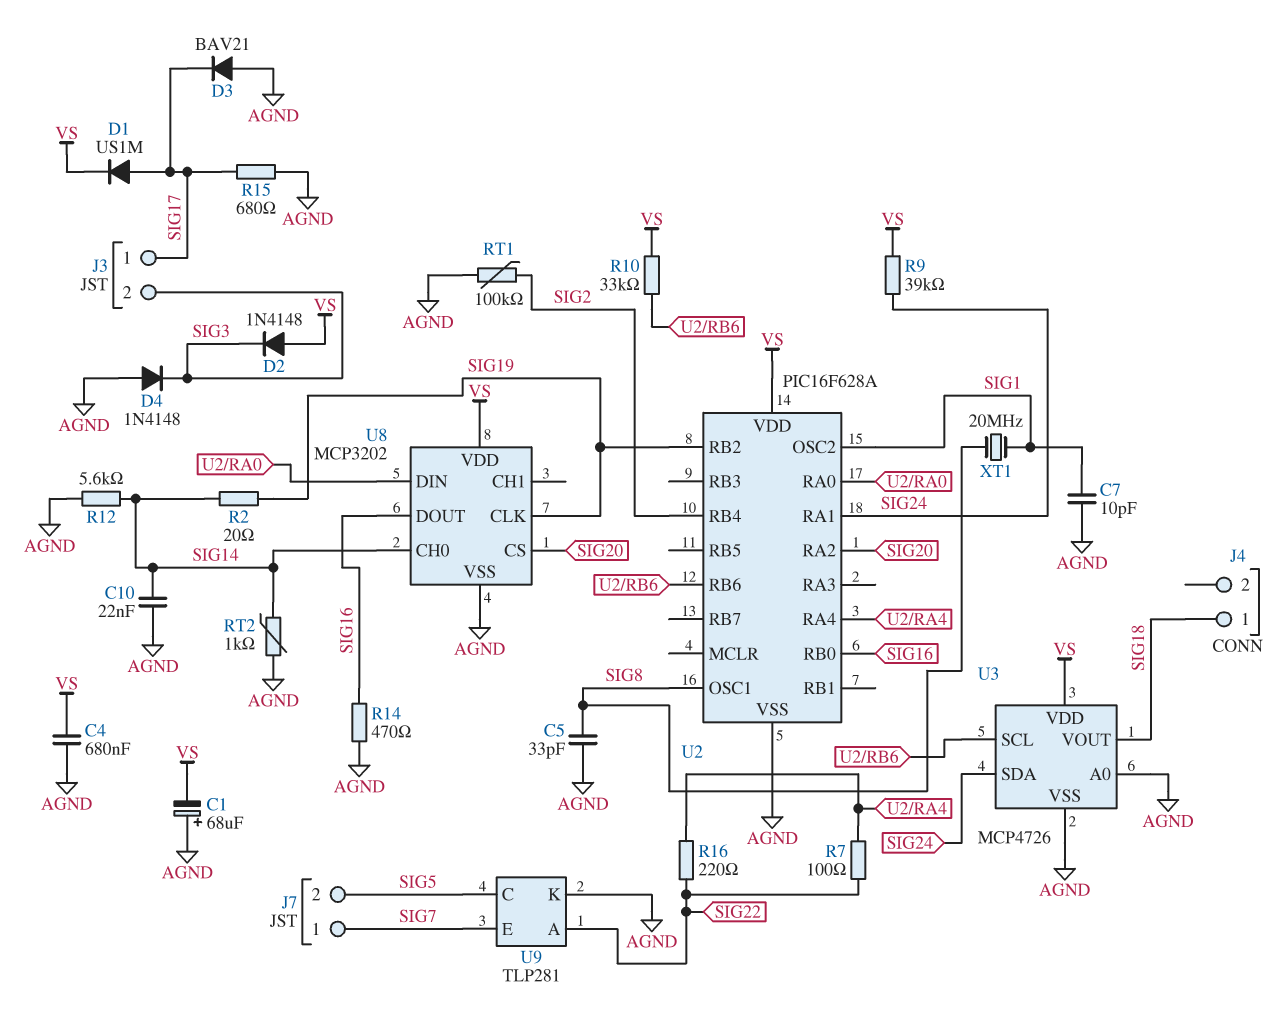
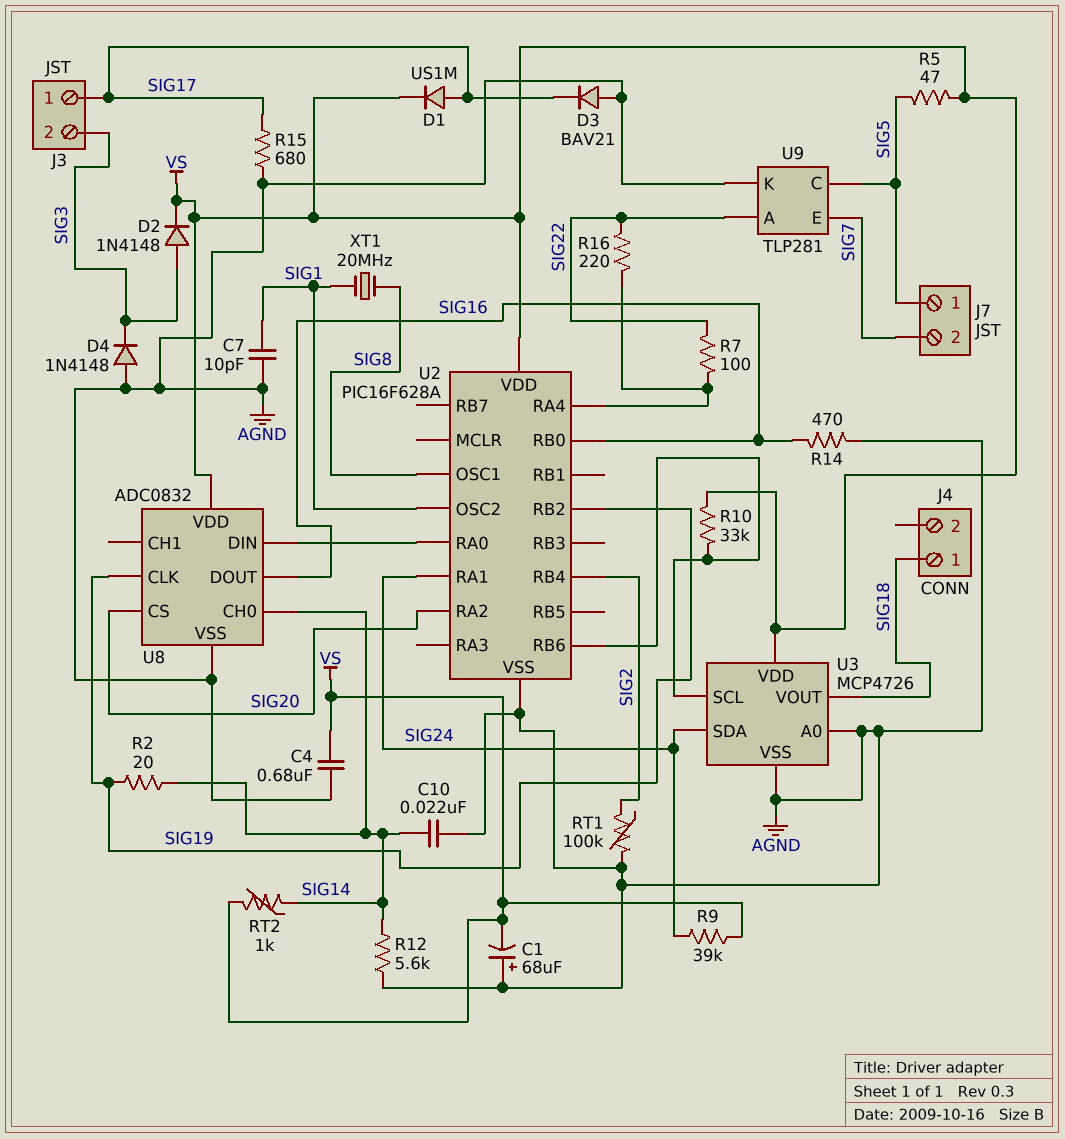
C5: 33pF (AGND, SIG8) -> none
D2: diode 1N4148 (A VS, K SIG3) -> diode 1N4148 (A SIG3, K VS)
J7 pin 1: SIG7 -> SIG5
J7 pin 2: SIG5 -> SIG7
R5: none -> 47 (SIG5, VS)
RT2: 1k (AGND, SIG14) -> 1k (SIG14, VS)
U8: MCP3202 -> ADC0832

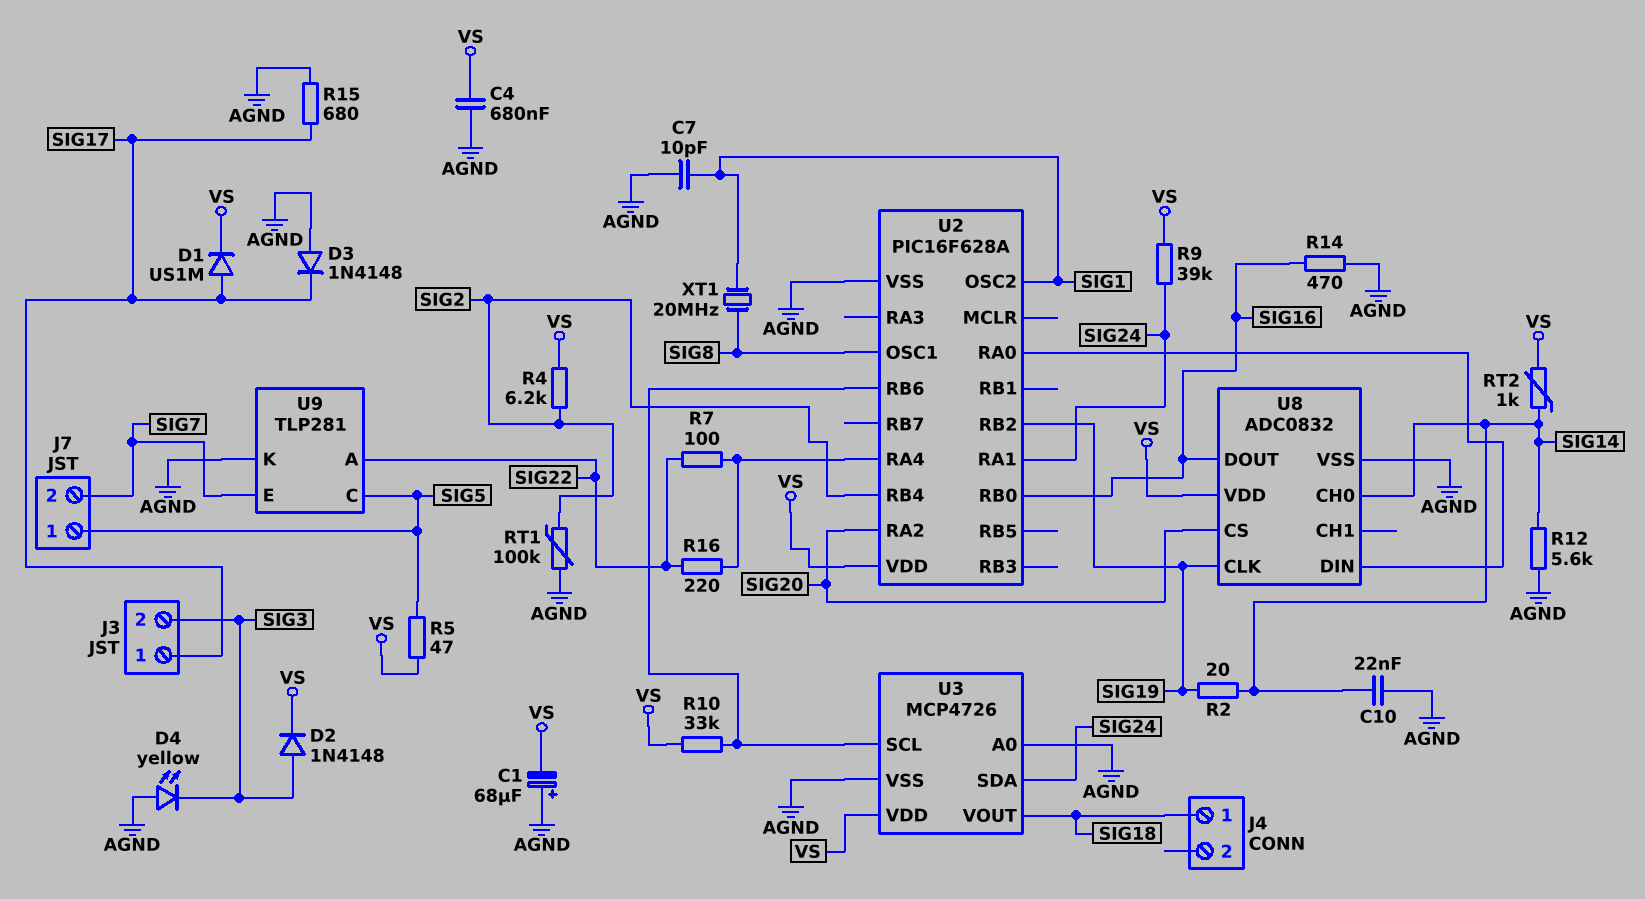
D3: diode BAV21 (A AGND, K SIG17) -> diode 1N4148 (A AGND, K SIG17)
D4: diode 1N4148 (A AGND, K SIG3) -> LED yellow (A AGND, K SIG3)
R4: none -> 6.2k (SIG2, VS)

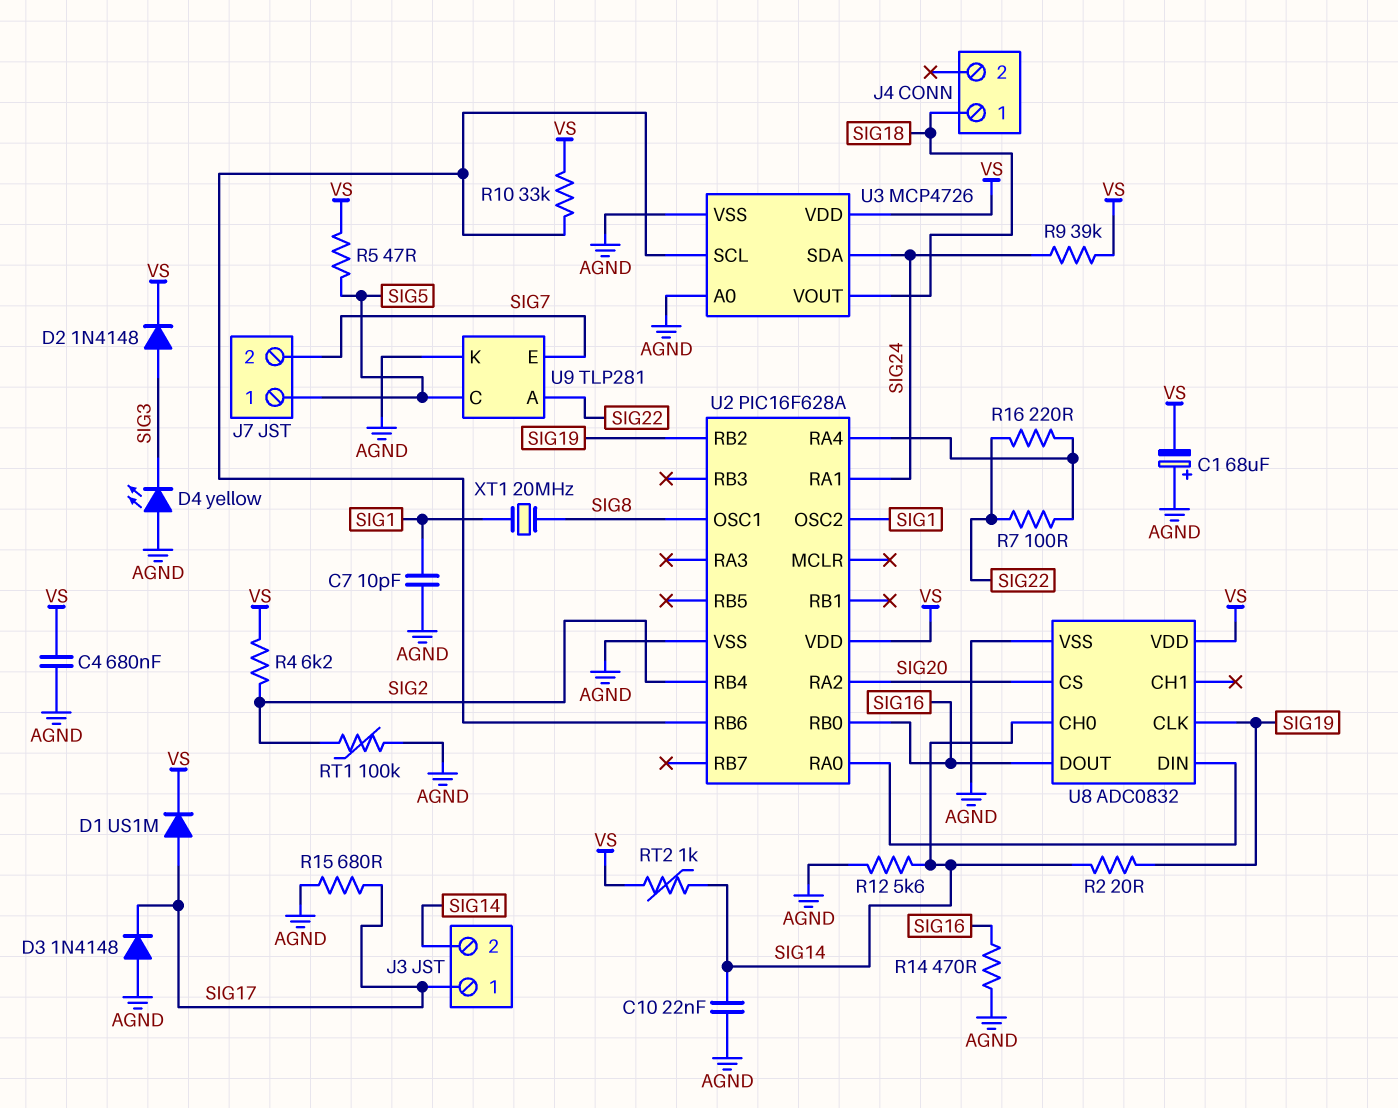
J3 pin 2: SIG3 -> SIG14

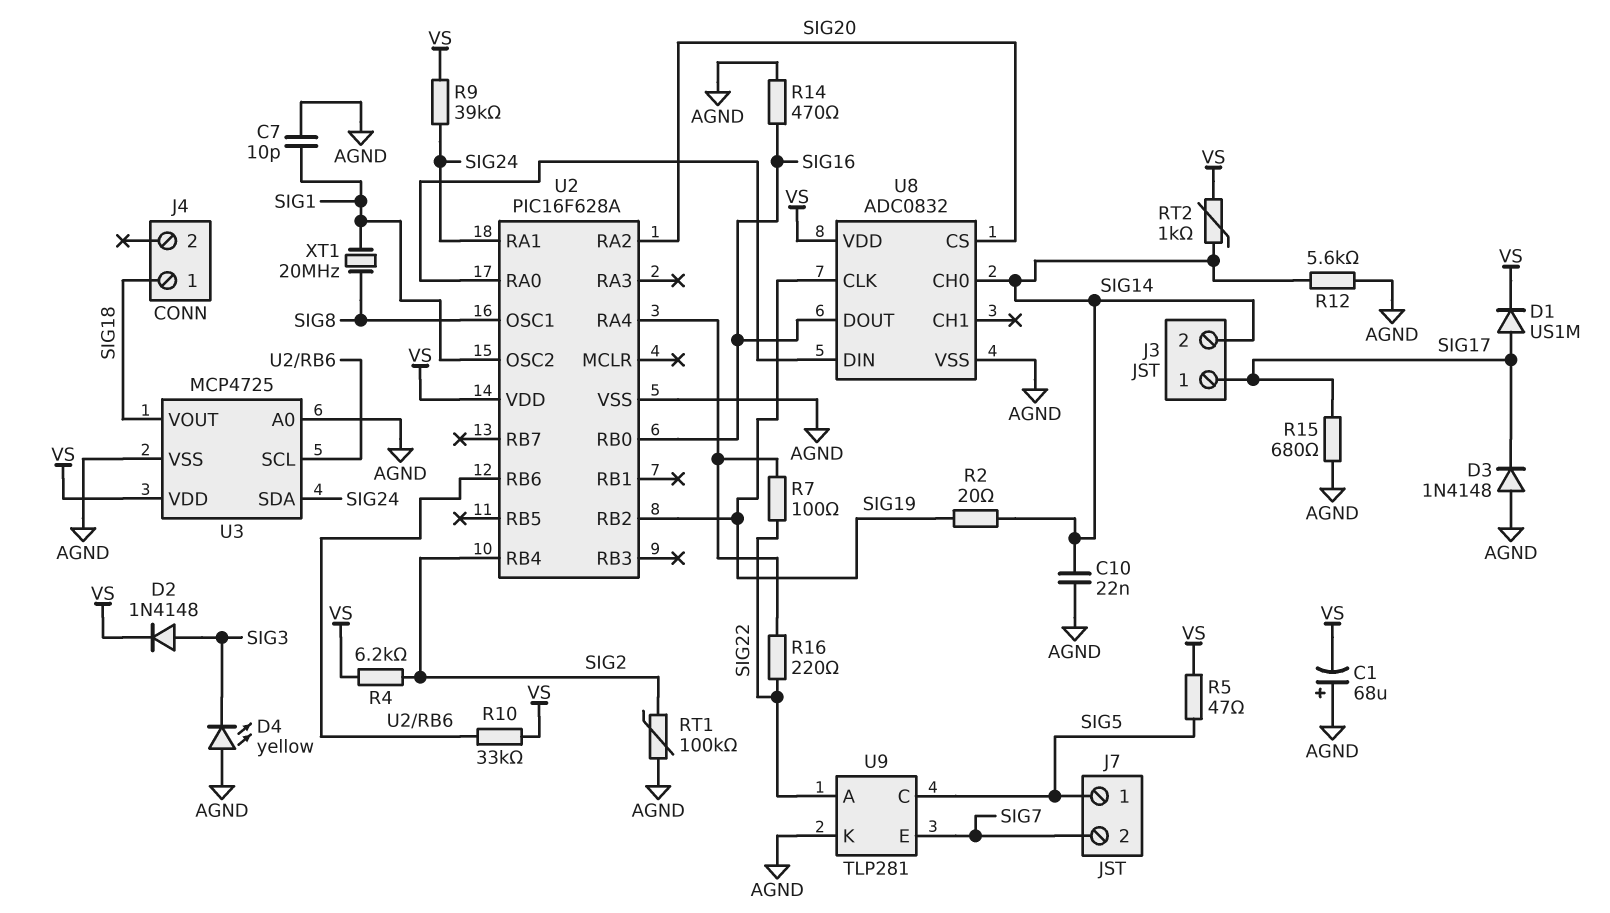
C4: 680nF (AGND, VS) -> none
U3: MCP4726 -> MCP4725

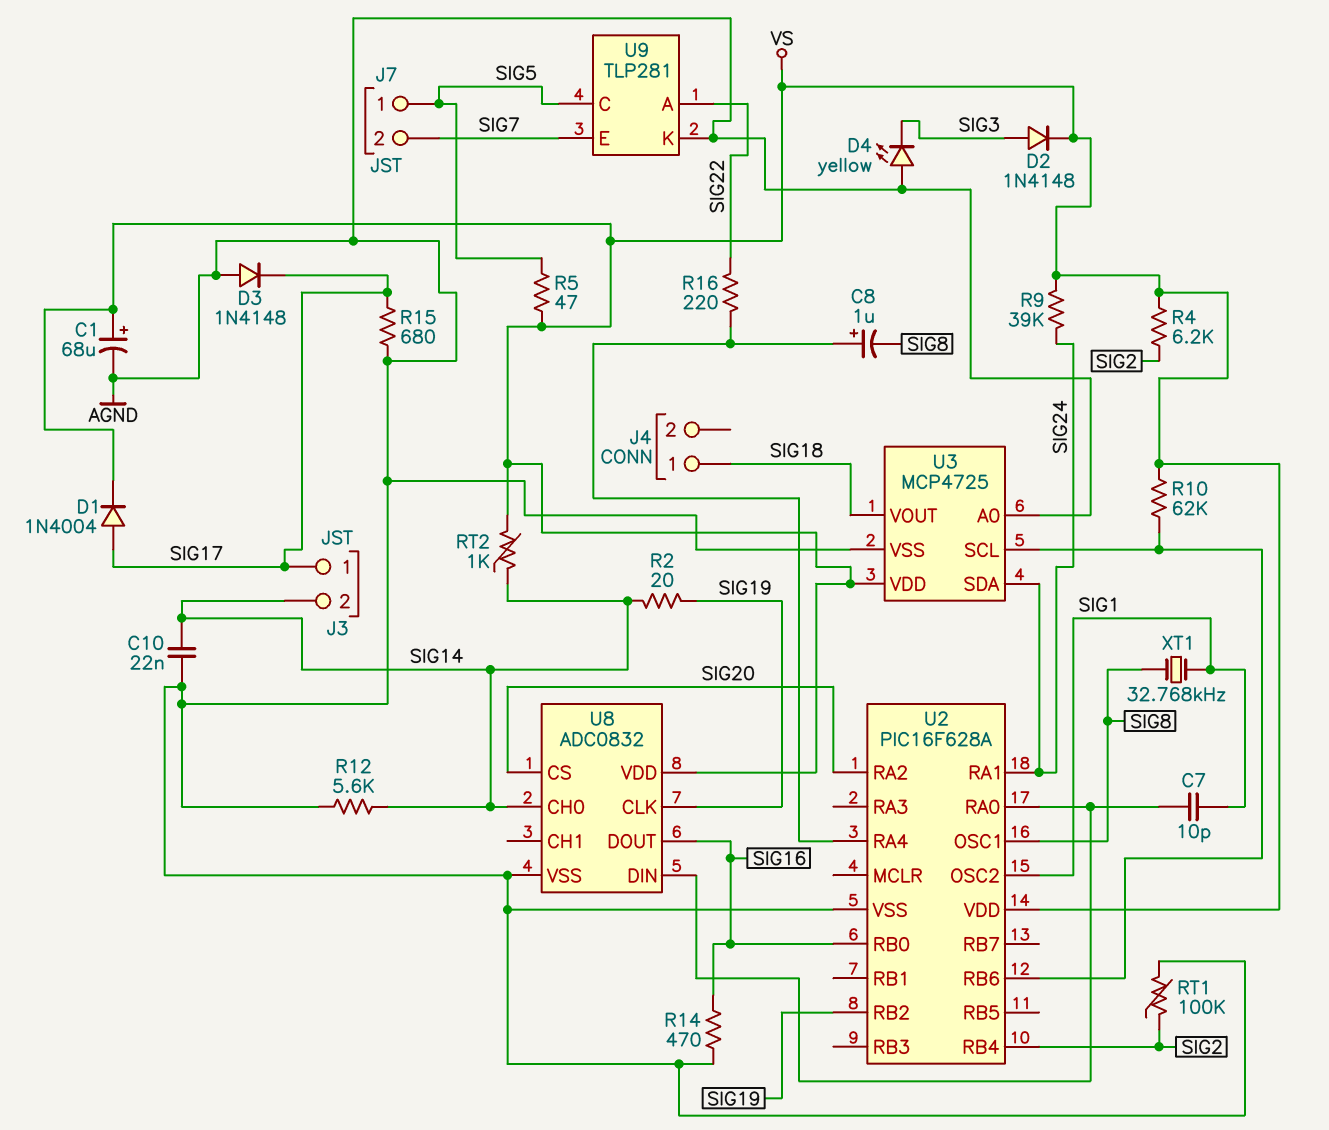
C1: 68uF (plus AGND, minus VS) -> 68uF (plus VS, minus AGND)
C7: 10pF (AGND, SIG1) -> 10pF (SIG1, U2/RA0)
C8: none -> 1uF (plus U2/RA4, minus SIG8)
D1: diode US1M (A SIG17, K VS) -> diode 1N4004 (A SIG17, K VS)
R7: 100 (SIG22, U2/RA4) -> none
R10: 33k (U2/RB6, VS) -> 62k (U2/RB6, VS)
XT1: 20MHz (SIG1, SIG8) -> 32.768kHz (SIG1, SIG8)

